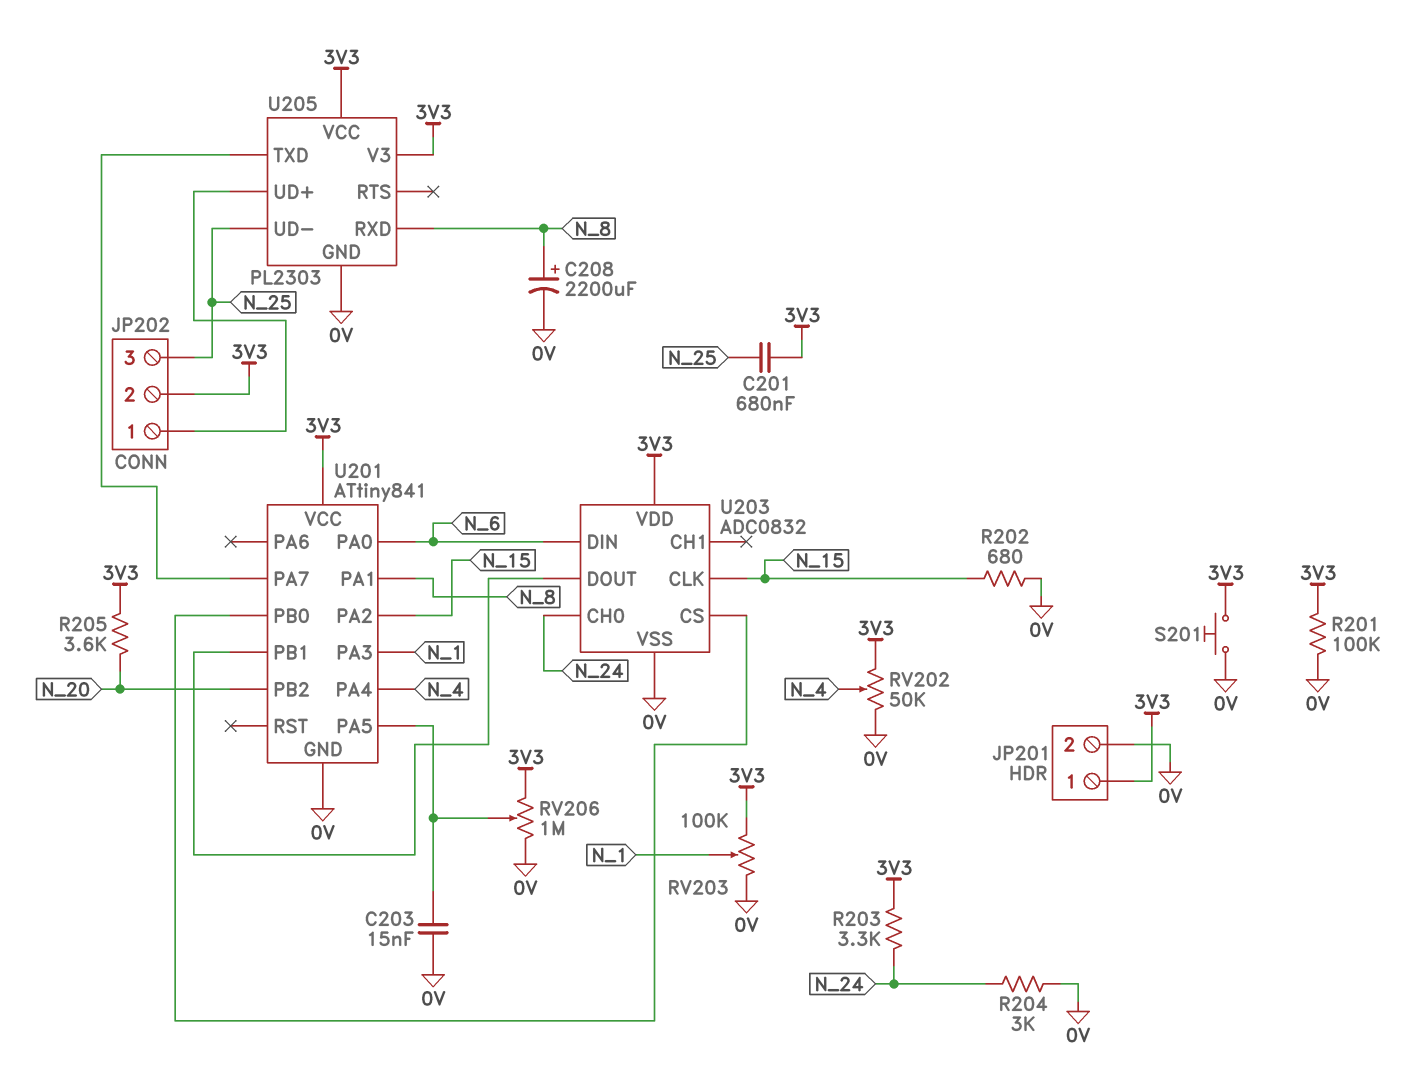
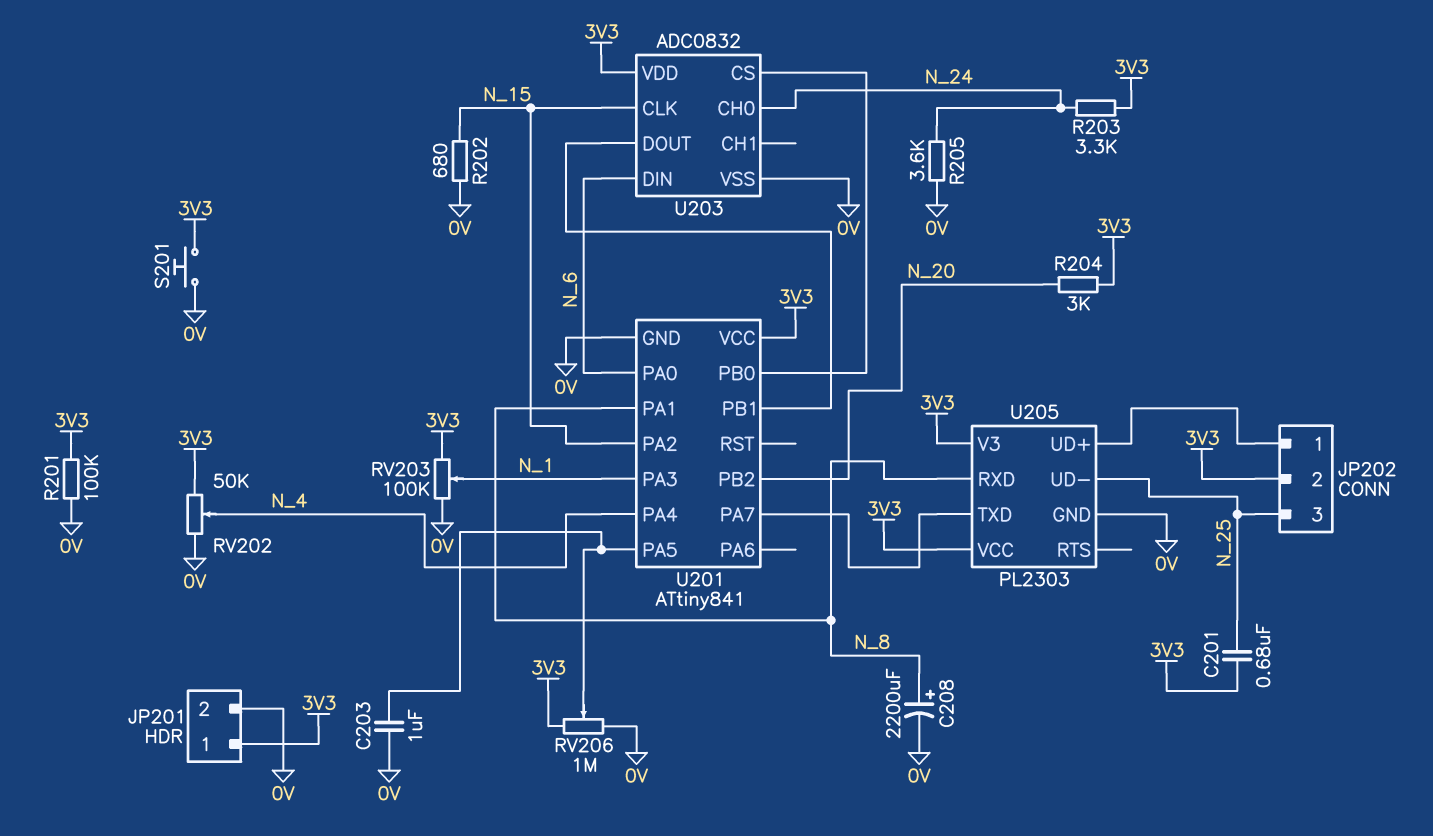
C203: 15nF (0V, U201/PA5) -> 1uF (0V, U201/PA5)
R204: 3k (0V, N_24) -> 3k (3V3, N_20)
R205: 3.6k (3V3, N_20) -> 3.6k (0V, N_24)

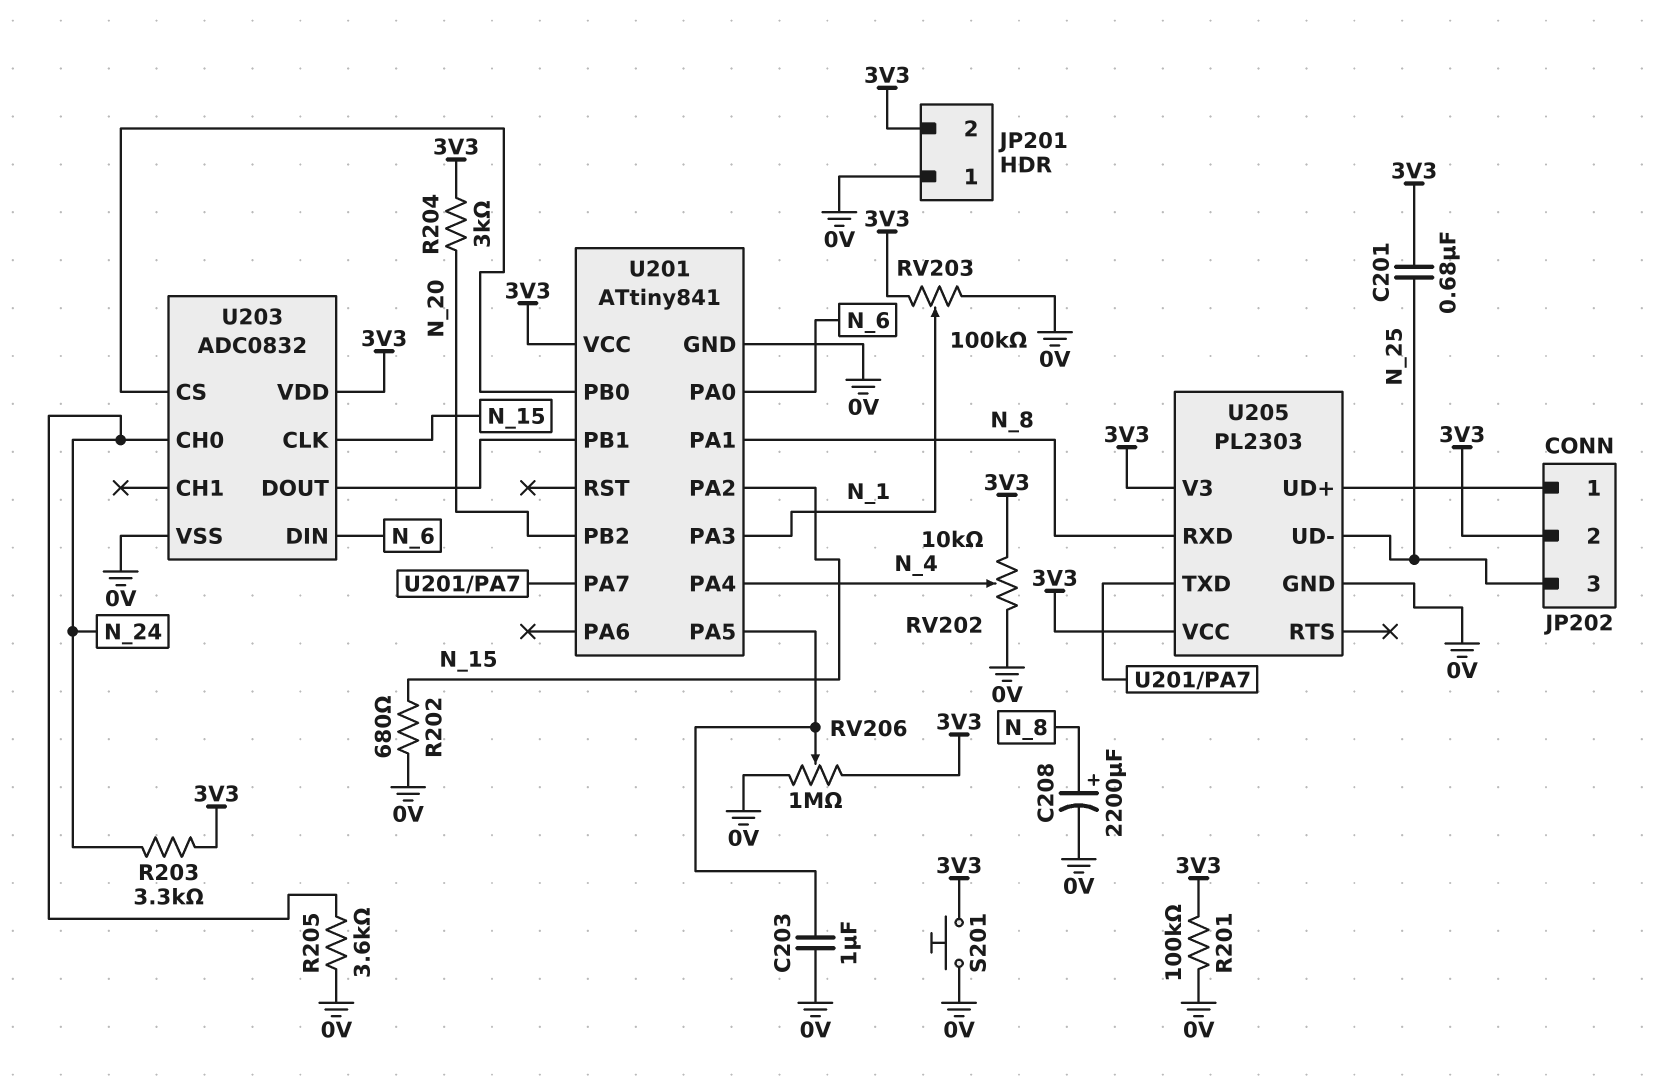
JP201 pin 1: 3V3 -> 0V
JP201 pin 2: 0V -> 3V3
RV202: 50k (0V, 3V3, wiper N_4) -> 10k (0V, 3V3, wiper N_4)

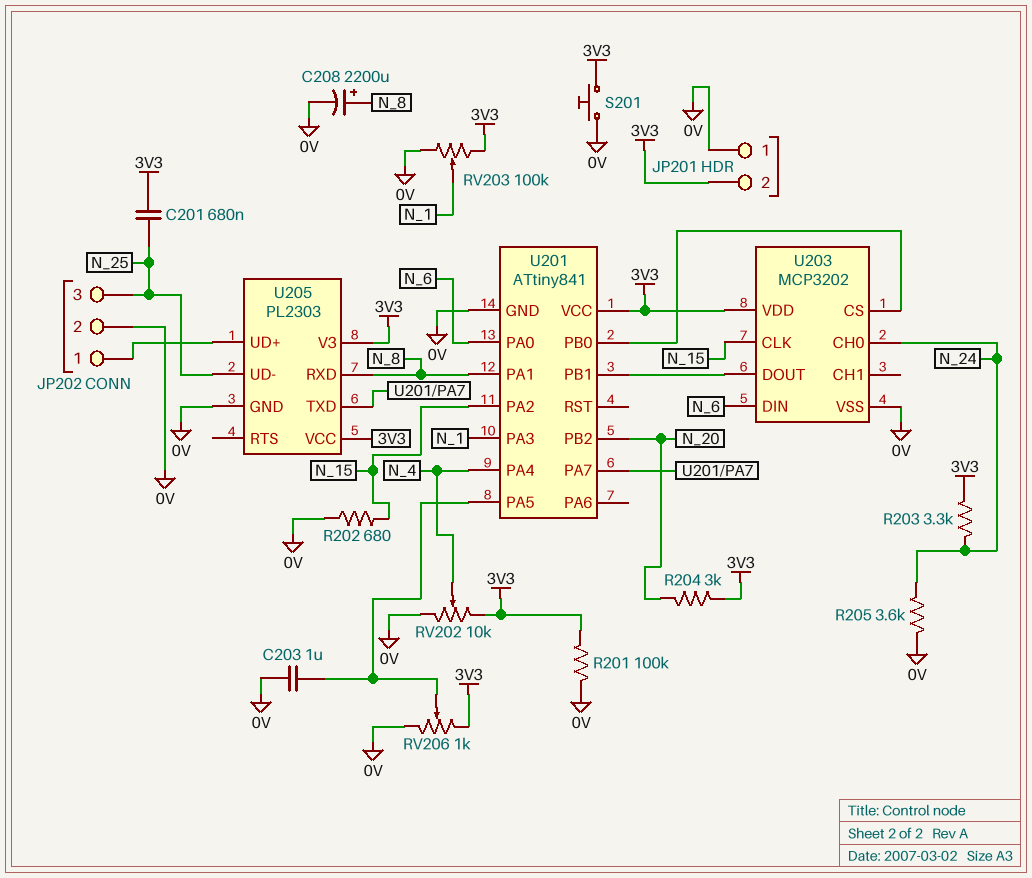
JP202 pin 2: 3V3 -> 0V
RV206: 1M (0V, 3V3, wiper U201/PA5) -> 1k (0V, 3V3, wiper U201/PA5)
U203: ADC0832 -> MCP3202

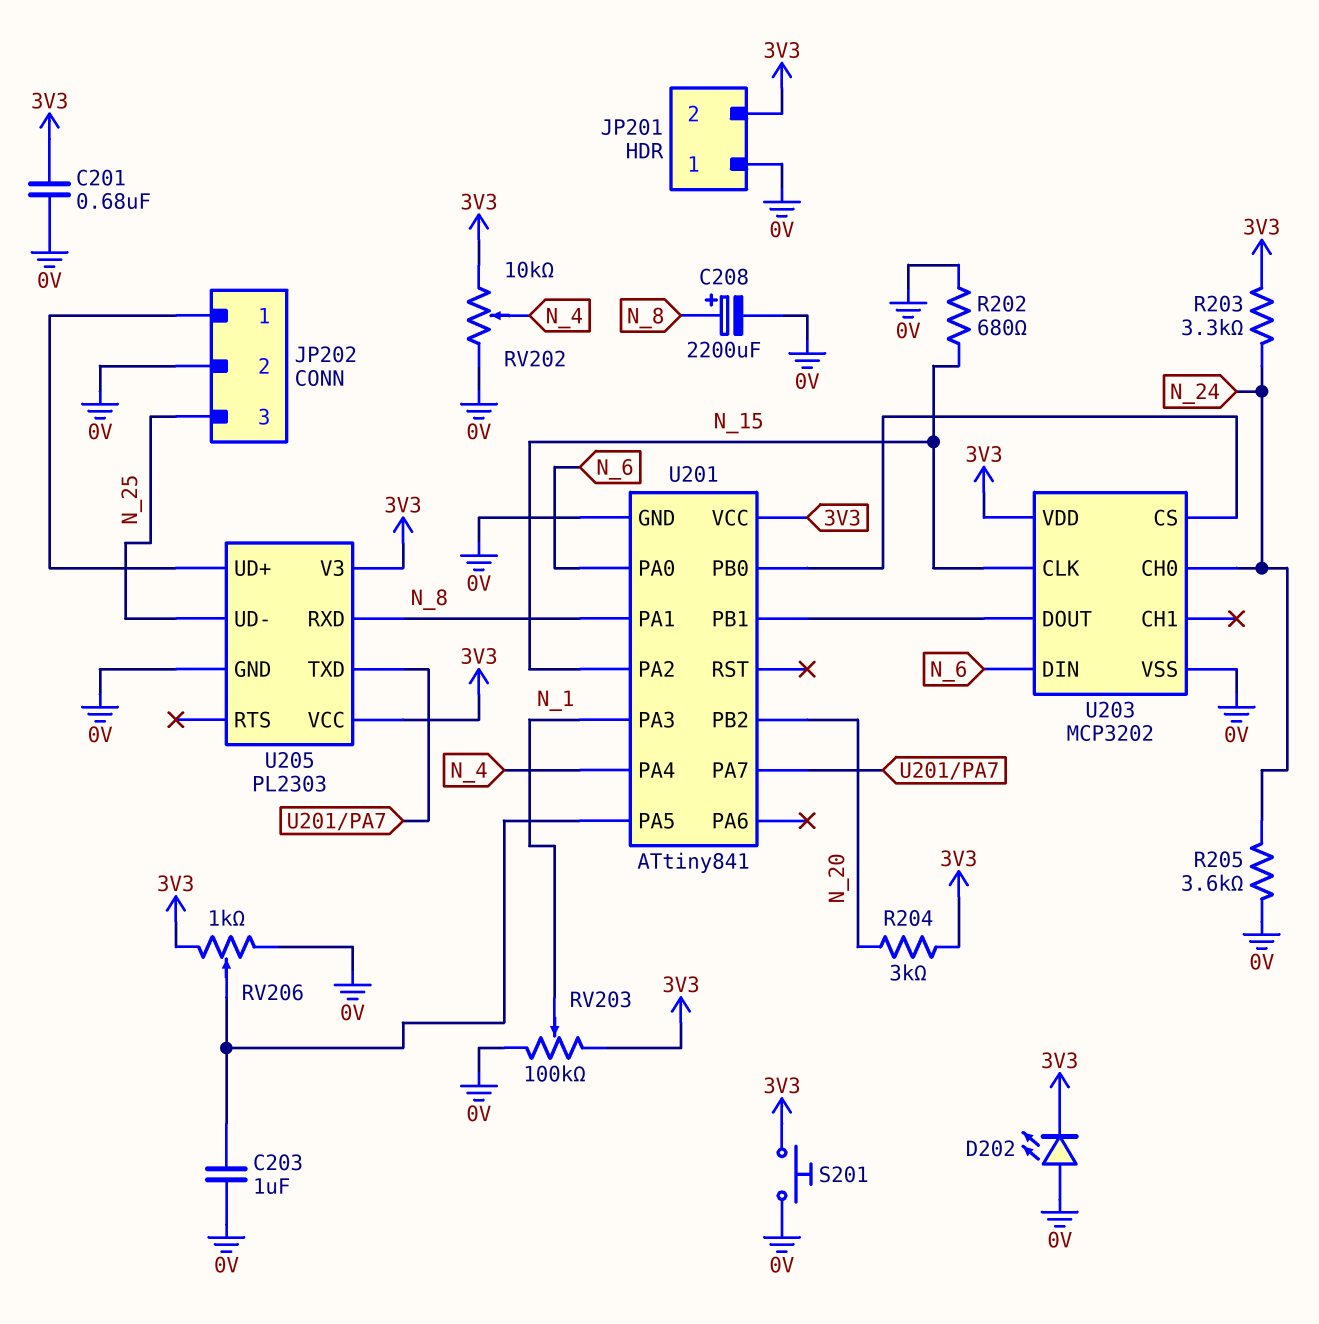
C201: 680nF (3V3, N_25) -> 680nF (0V, 3V3)
D202: none -> LED (A 0V, K 3V3)
R201: 100k (0V, 3V3) -> none

